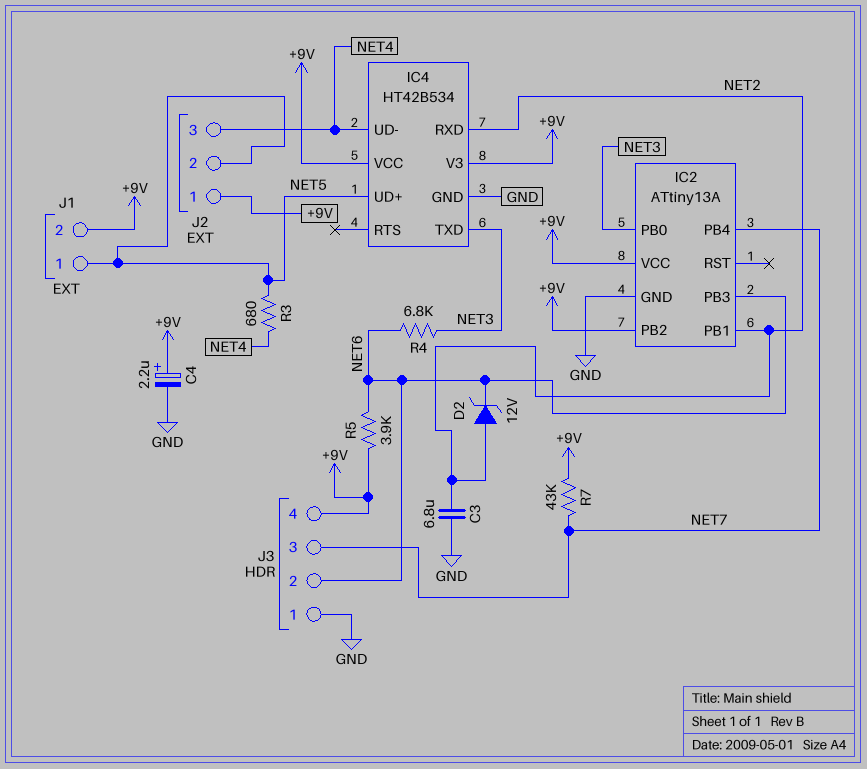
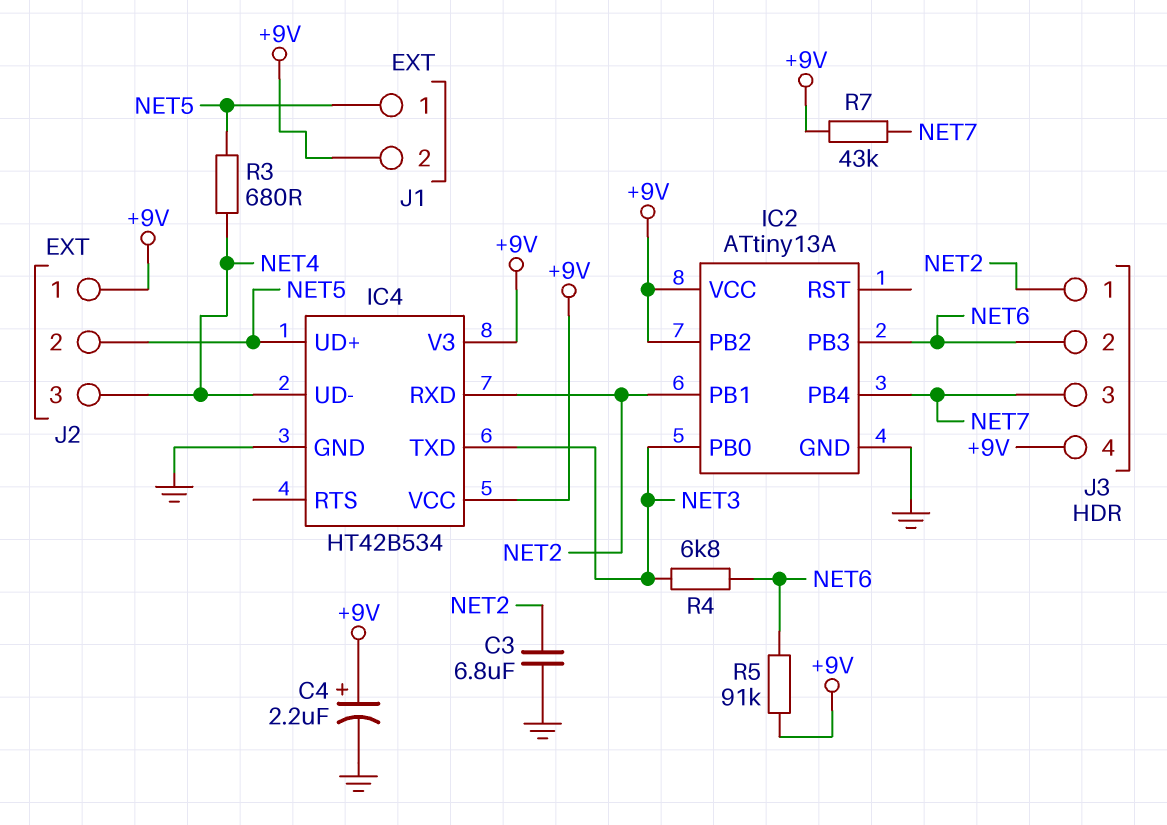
D2: zener 12V (A NET2, K NET6) -> none
J3 pin 1: GND -> NET2
R5: 3.9k (+9V, NET6) -> 91k (+9V, NET6)

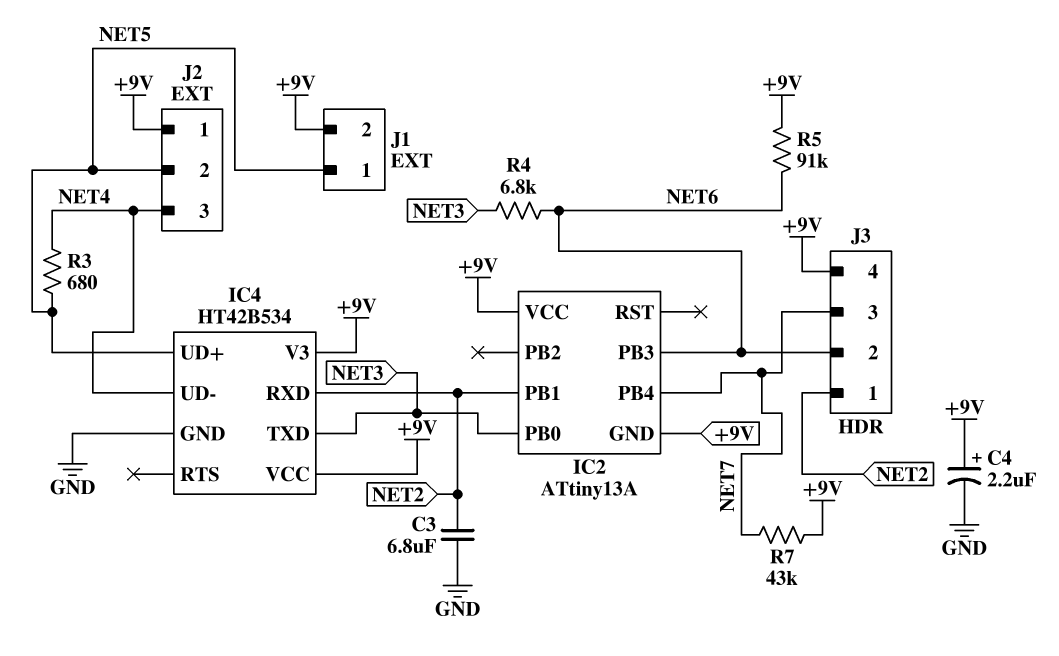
IC2 pin GND: GND -> +9V
IC2 pin PB2: +9V -> none

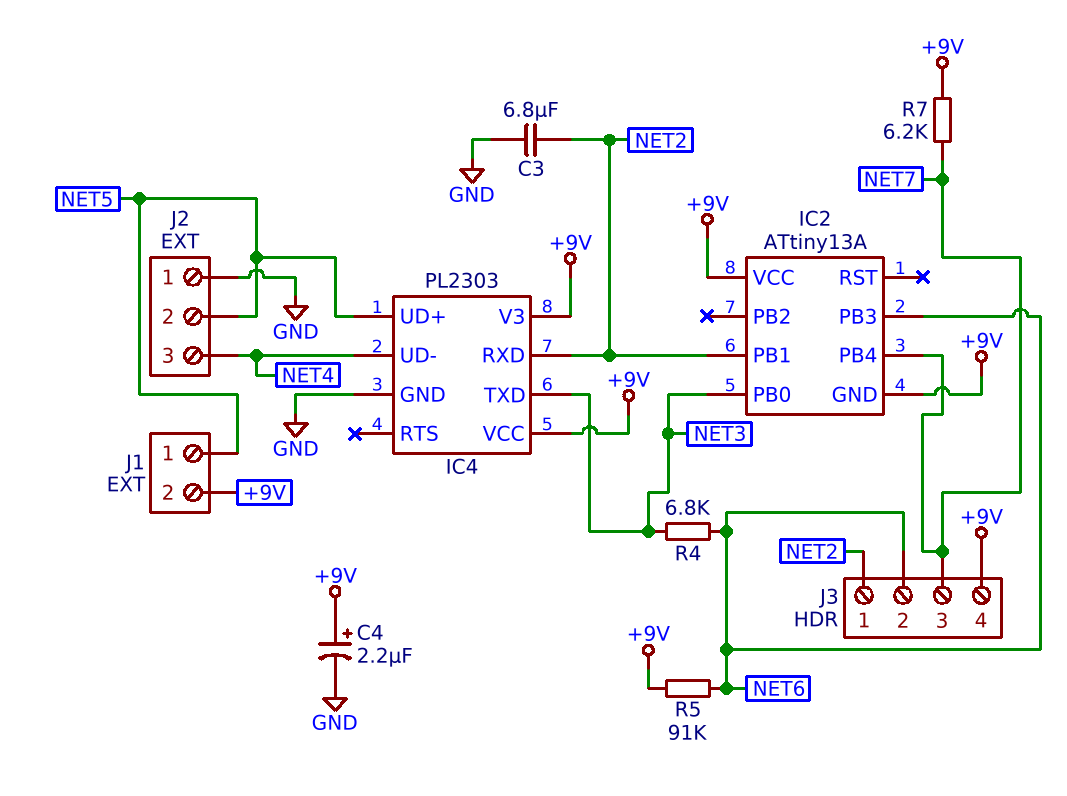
IC4: HT42B534 -> PL2303
J2 pin 1: +9V -> GND
R3: 680 (NET4, NET5) -> none
R7: 43k (+9V, NET7) -> 6.2k (+9V, NET7)

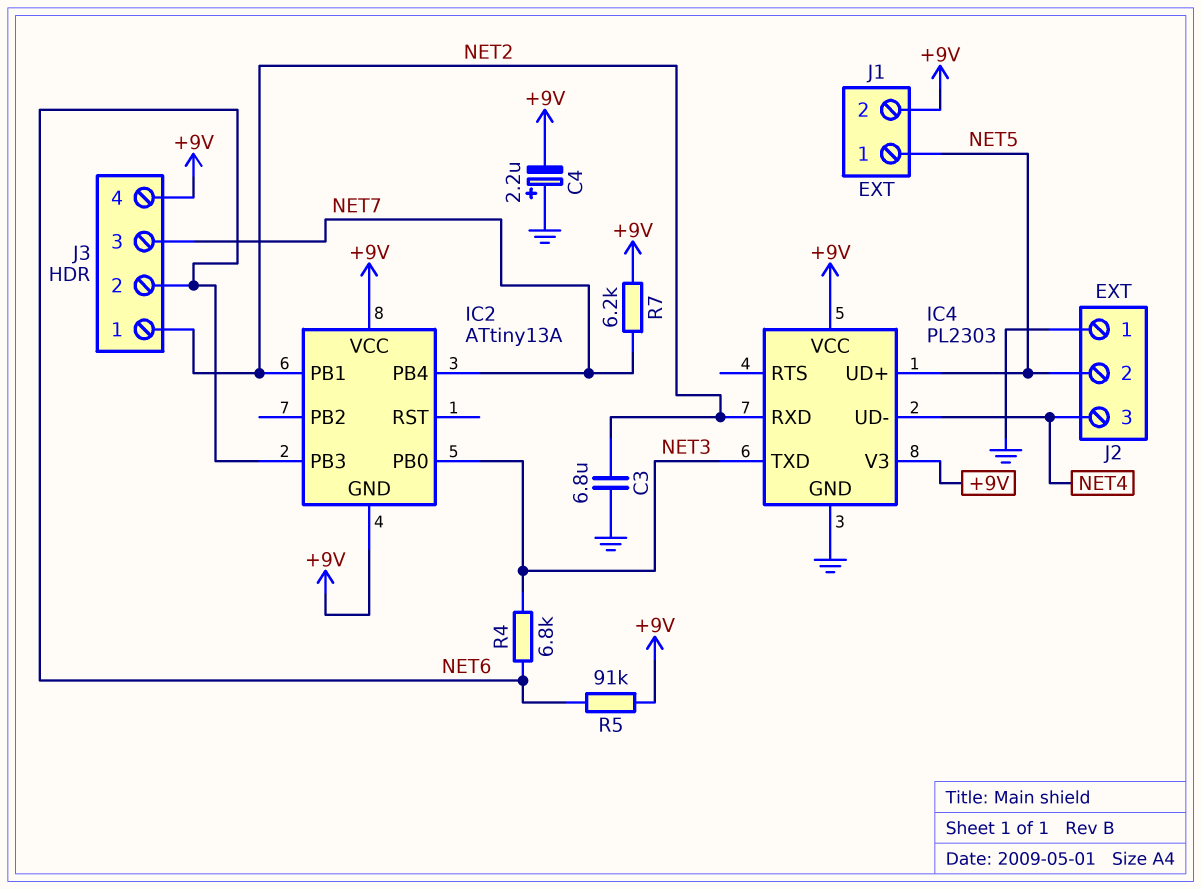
C4: 2.2uF (plus +9V, minus GND) -> 2.2uF (plus GND, minus +9V)

